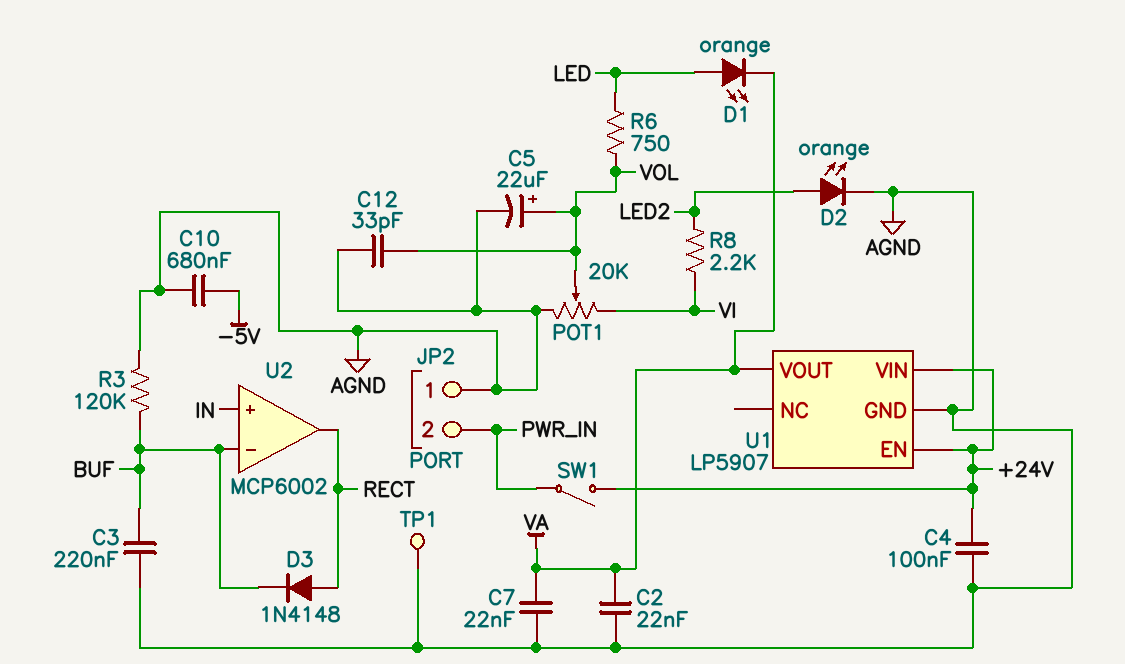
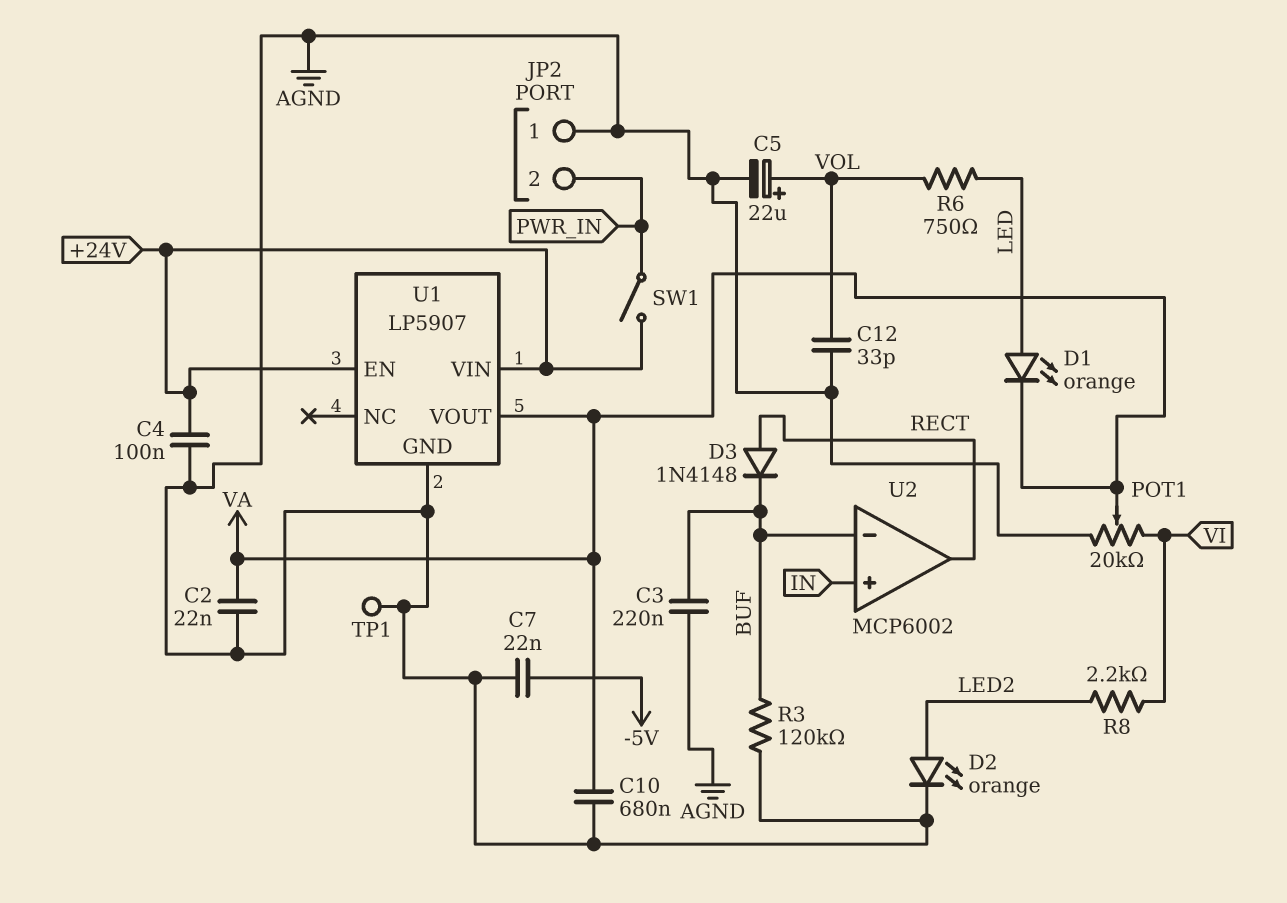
C7: 22nF (AGND, VA) -> 22nF (-5V, AGND)
C10: 680nF (-5V, AGND) -> 680nF (AGND, VA)
POT1: 20k (AGND, VI, wiper VOL) -> 20k (AGND, VI, wiper VA)

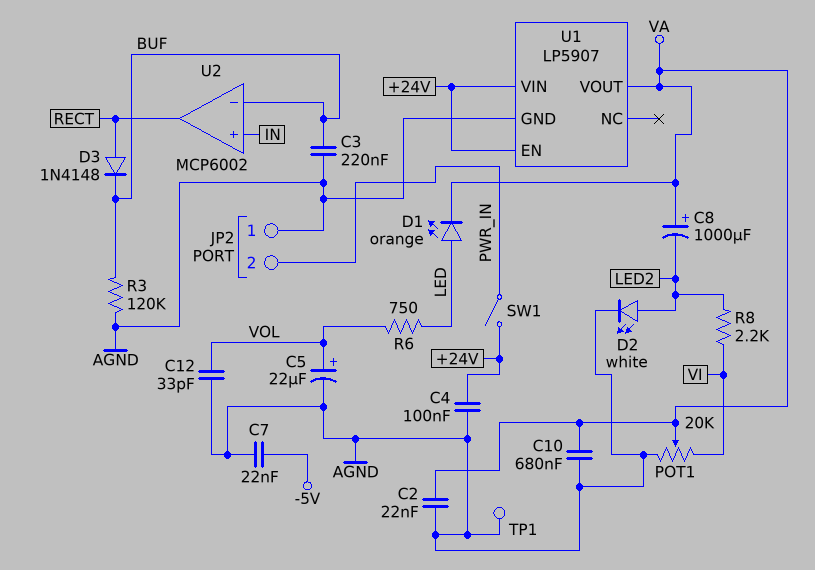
C8: none -> 1000uF (plus VA, minus LED2)
D2: LED orange (A LED2, K AGND) -> LED white (A LED2, K AGND)

